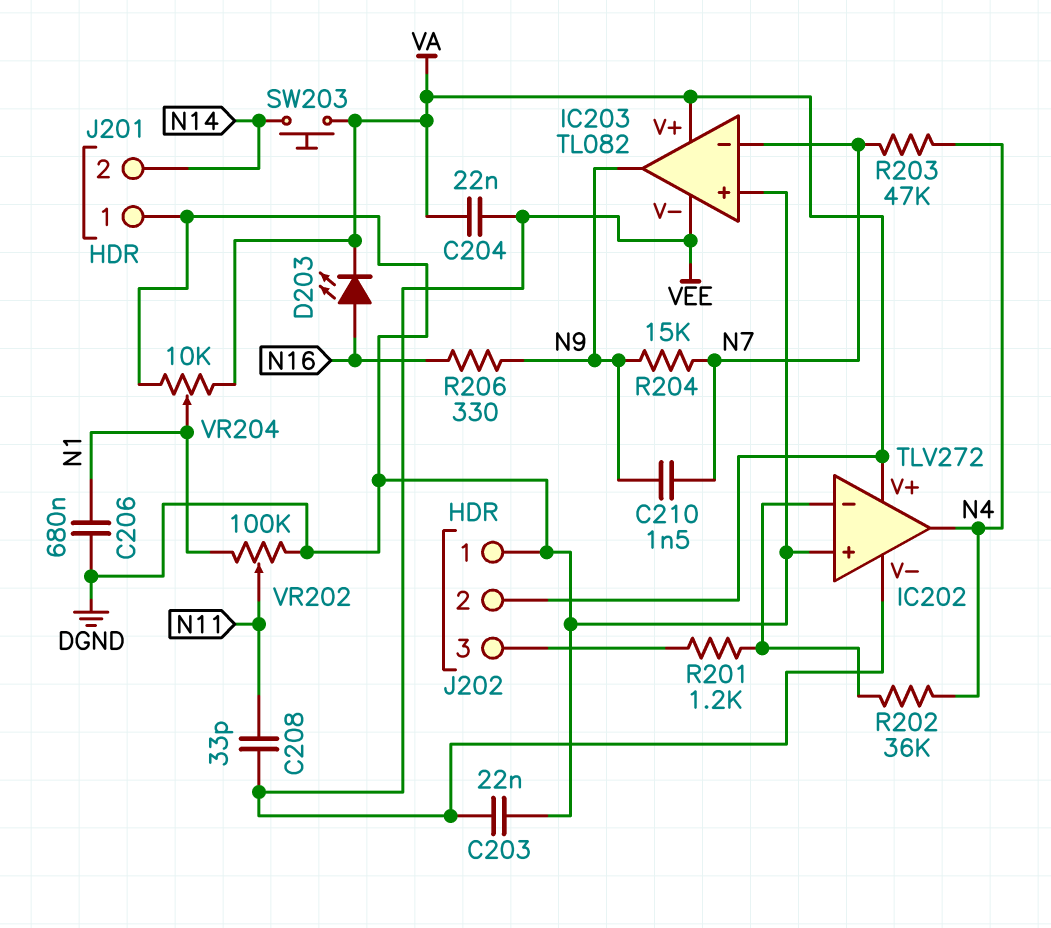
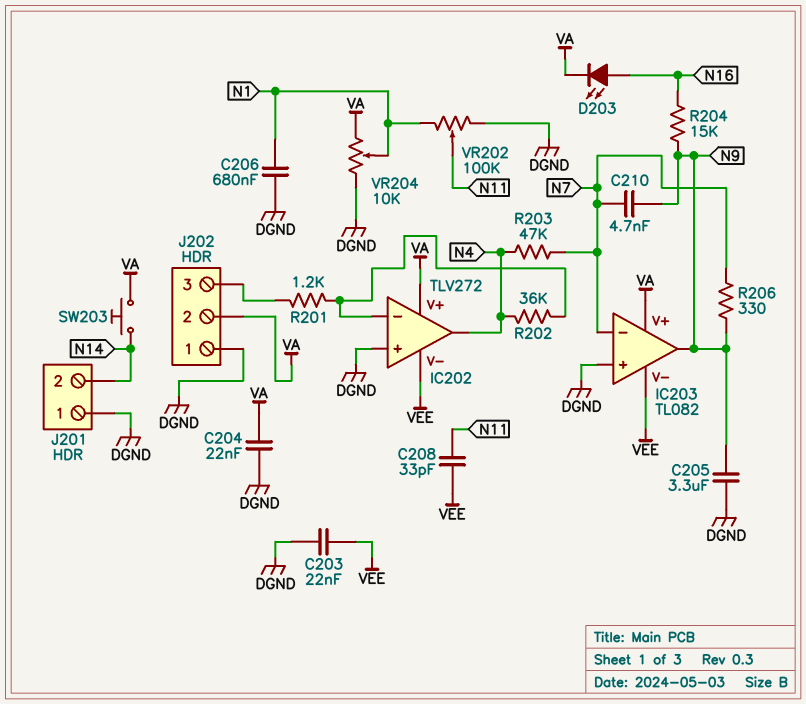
C204: 22nF (VA, VEE) -> 22nF (DGND, VA)
C205: none -> 3.3uF (DGND, N9)
C210: 1.5nF (N7, N9) -> 4.7nF (N7, N9)
R204: 15k (N7, N9) -> 15k (N9, N16)
R206: 330 (N9, N16) -> 330 (N7, N9)

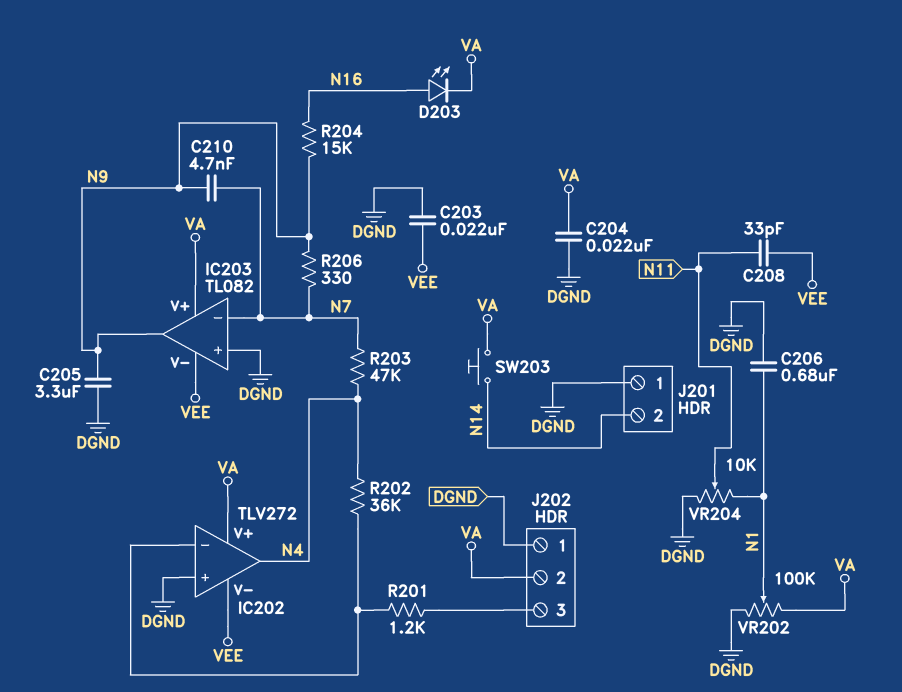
VR202: 100k (DGND, N1, wiper N11) -> 100k (DGND, VA, wiper N1)
VR204: 10k (DGND, VA, wiper N1) -> 10k (DGND, N1, wiper N11)

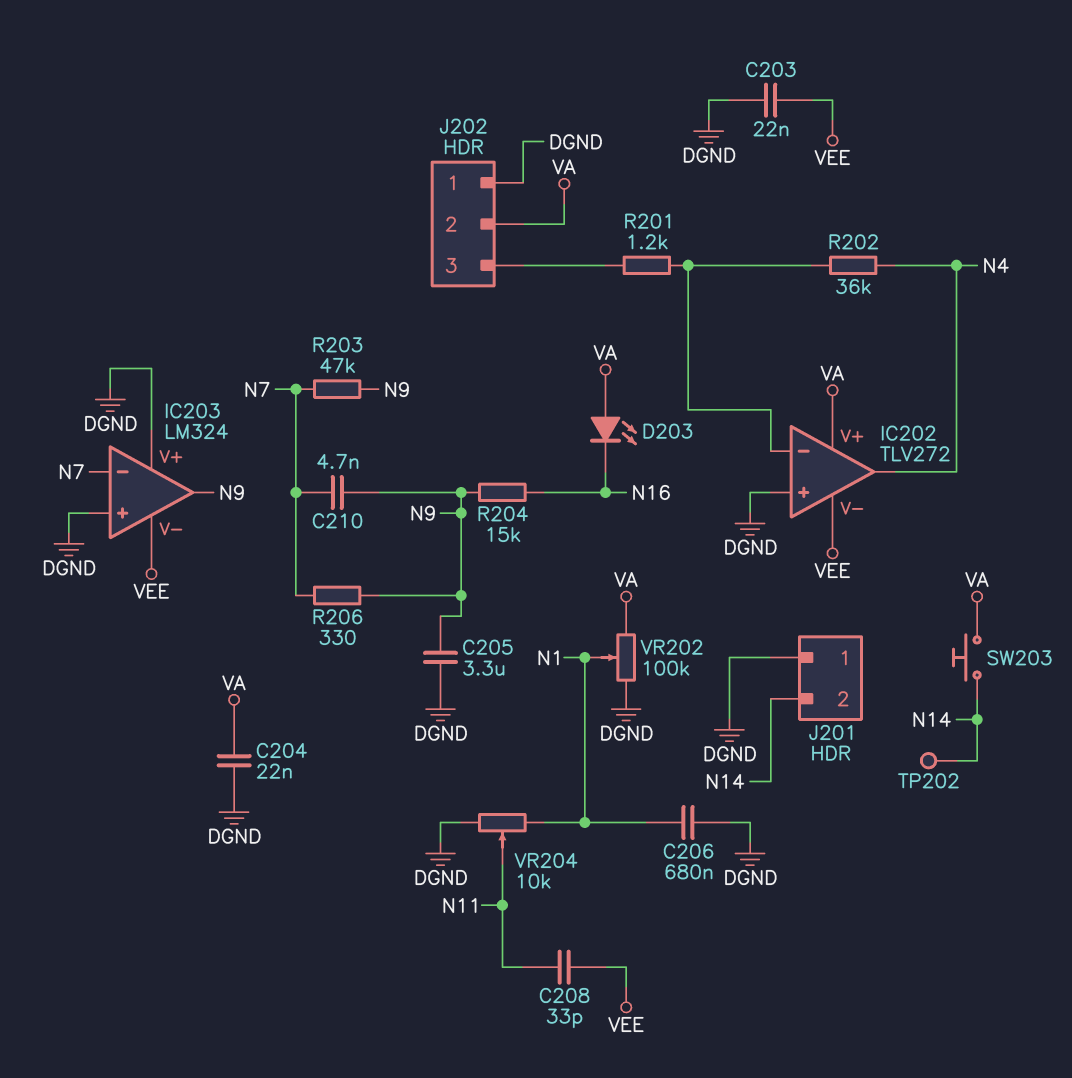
D203: LED (A N16, K VA) -> LED (A VA, K N16)
IC203: TL082 -> LM324
IC203 pin V+: VA -> DGND
R203: 47k (N4, N7) -> 47k (N7, N9)
TP202: none -> test point (N14)

